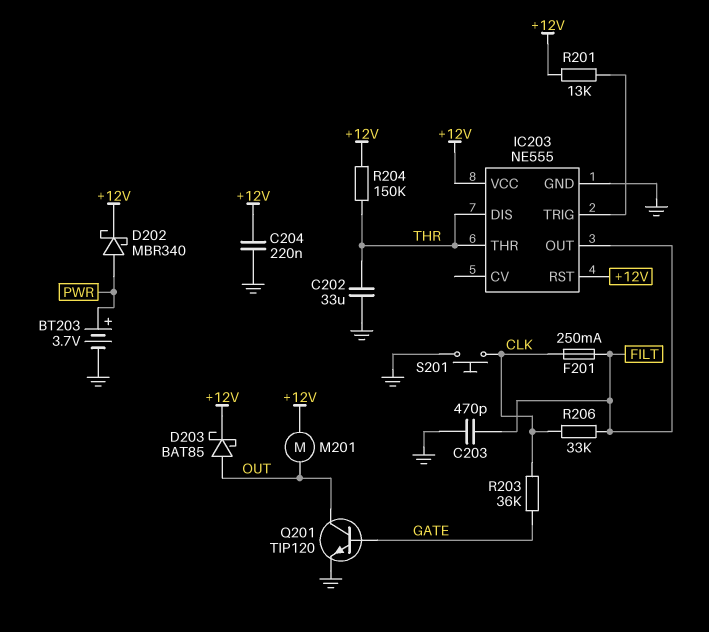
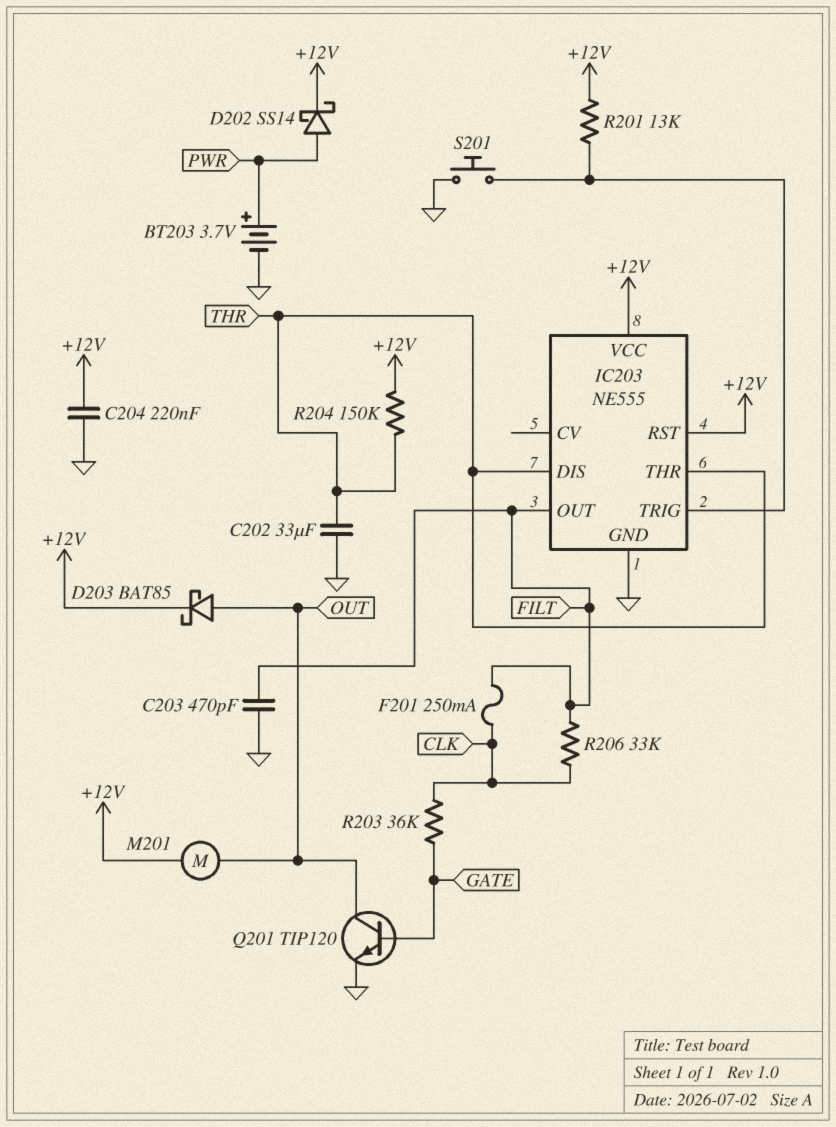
D202: schottky MBR340 (A PWR, K +12V) -> schottky SS14 (A PWR, K +12V)
S201: button (CLK, GND) -> button (GND, IC203/TRIG)

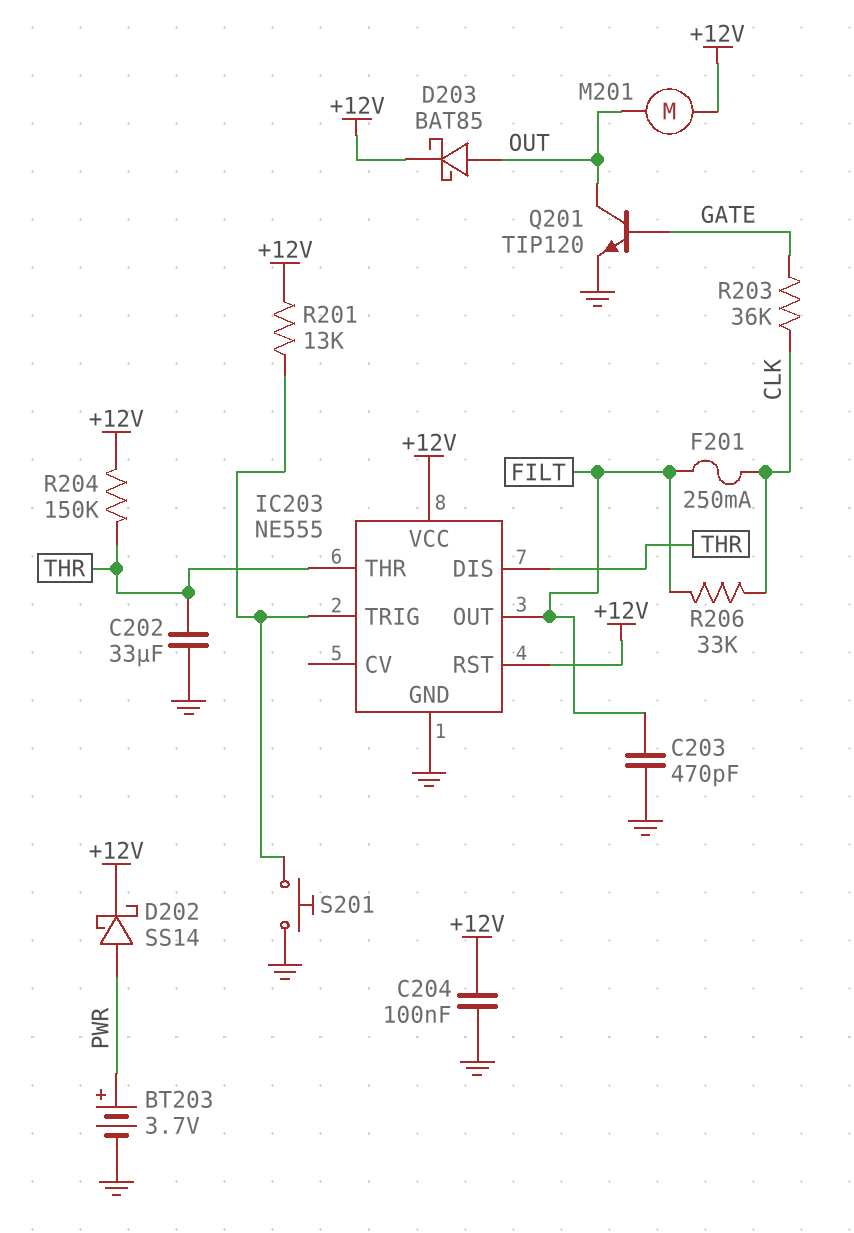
C204: 220nF (+12V, GND) -> 100nF (+12V, GND)

